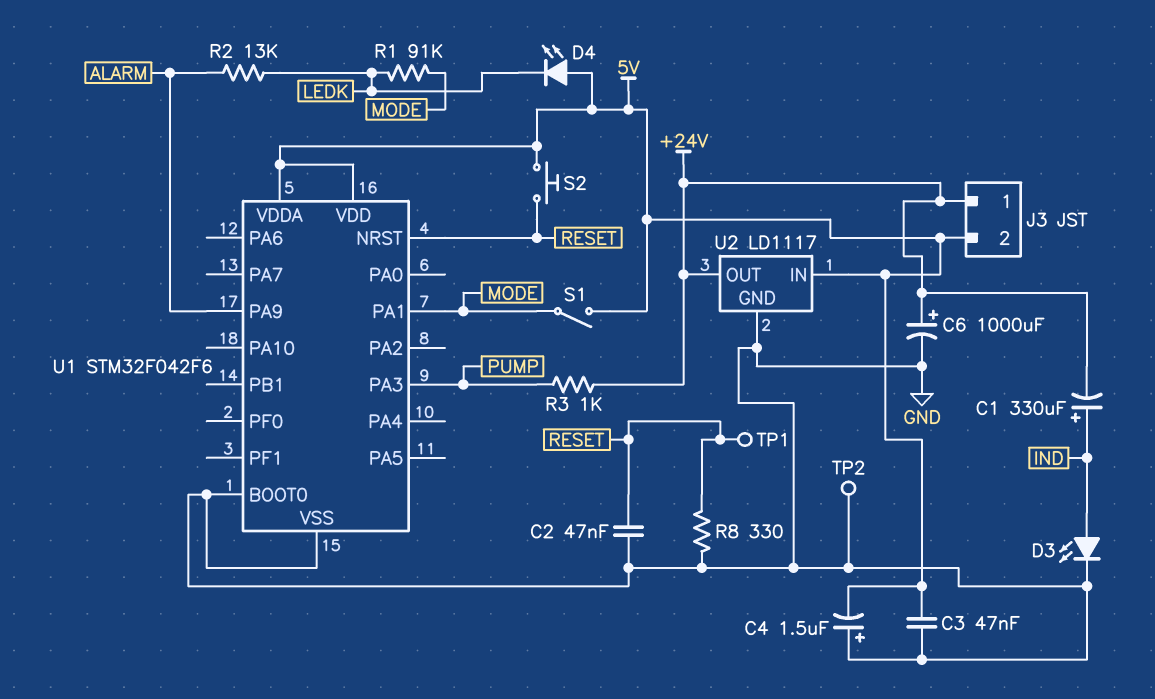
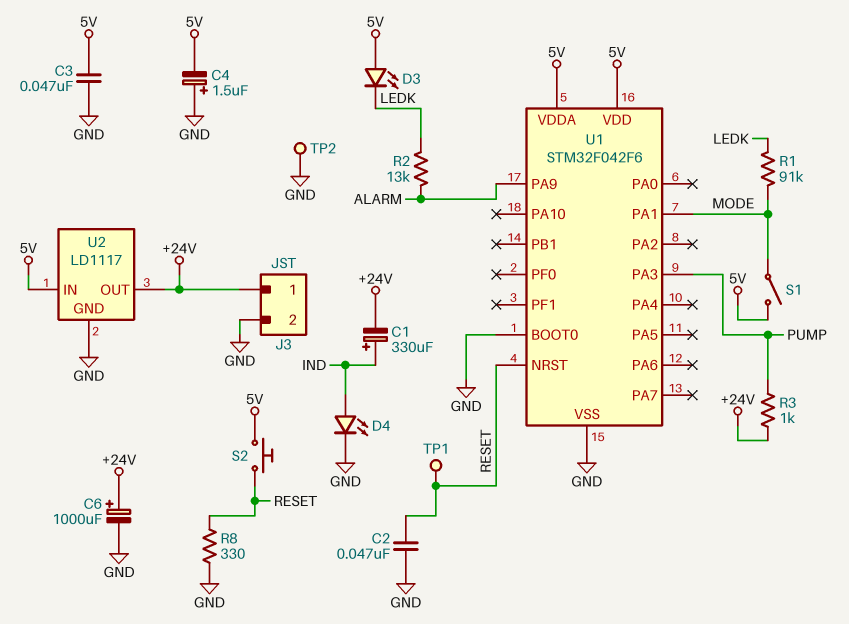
D3: LED (A IND, K GND) -> LED (A 5V, K LEDK)
D4: LED (A 5V, K LEDK) -> LED (A IND, K GND)
J3 pin 2: 5V -> GND

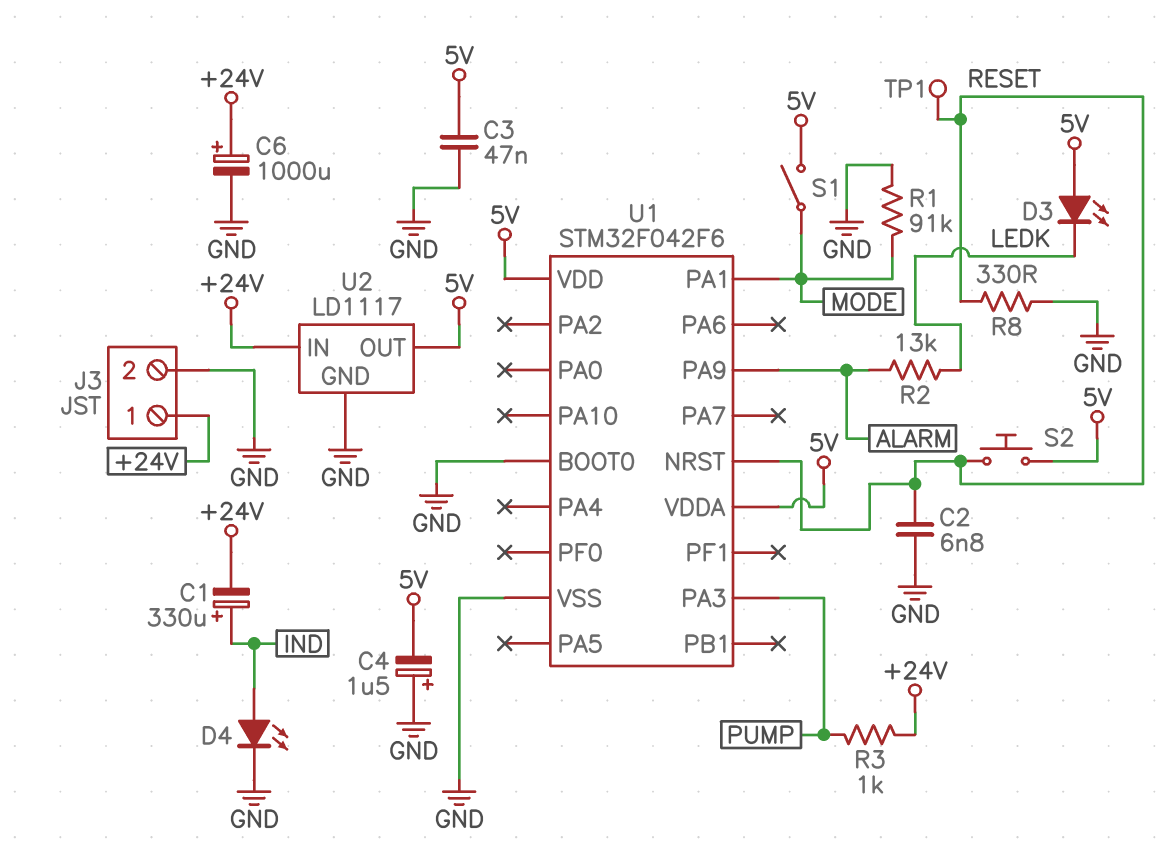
C2: 47nF (GND, RESET) -> 6.8nF (GND, RESET)
R1: 91k (LEDK, MODE) -> 91k (GND, MODE)
TP2: test point (GND) -> none
U2 pin IN: 5V -> +24V
U2 pin OUT: +24V -> 5V

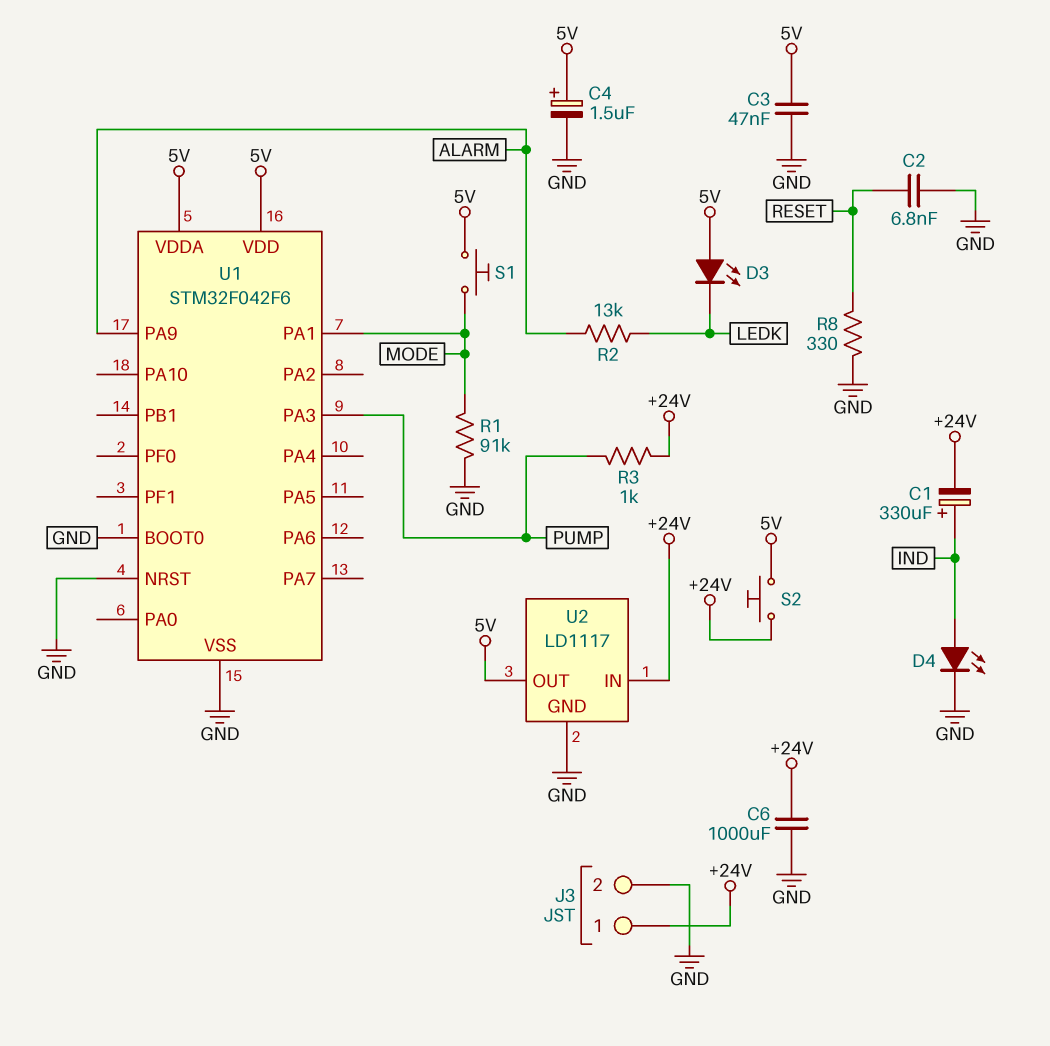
C4: 1.5uF (plus GND, minus 5V) -> 1.5uF (plus 5V, minus GND)
C6: 1000uF (plus +24V, minus GND) -> 1000uF (+24V, GND)
S1: switch (5V, MODE) -> button (5V, MODE)
S2: button (5V, RESET) -> button (+24V, 5V)
TP1: test point (RESET) -> none
U1 pin NRST: RESET -> GND

